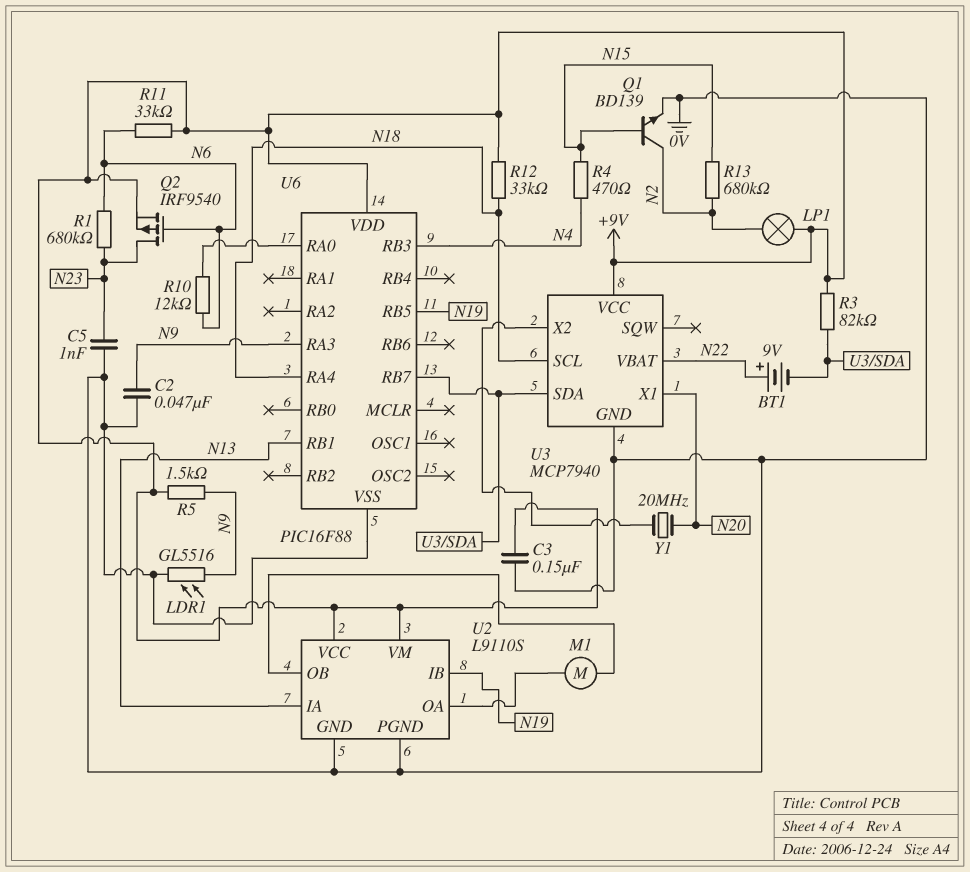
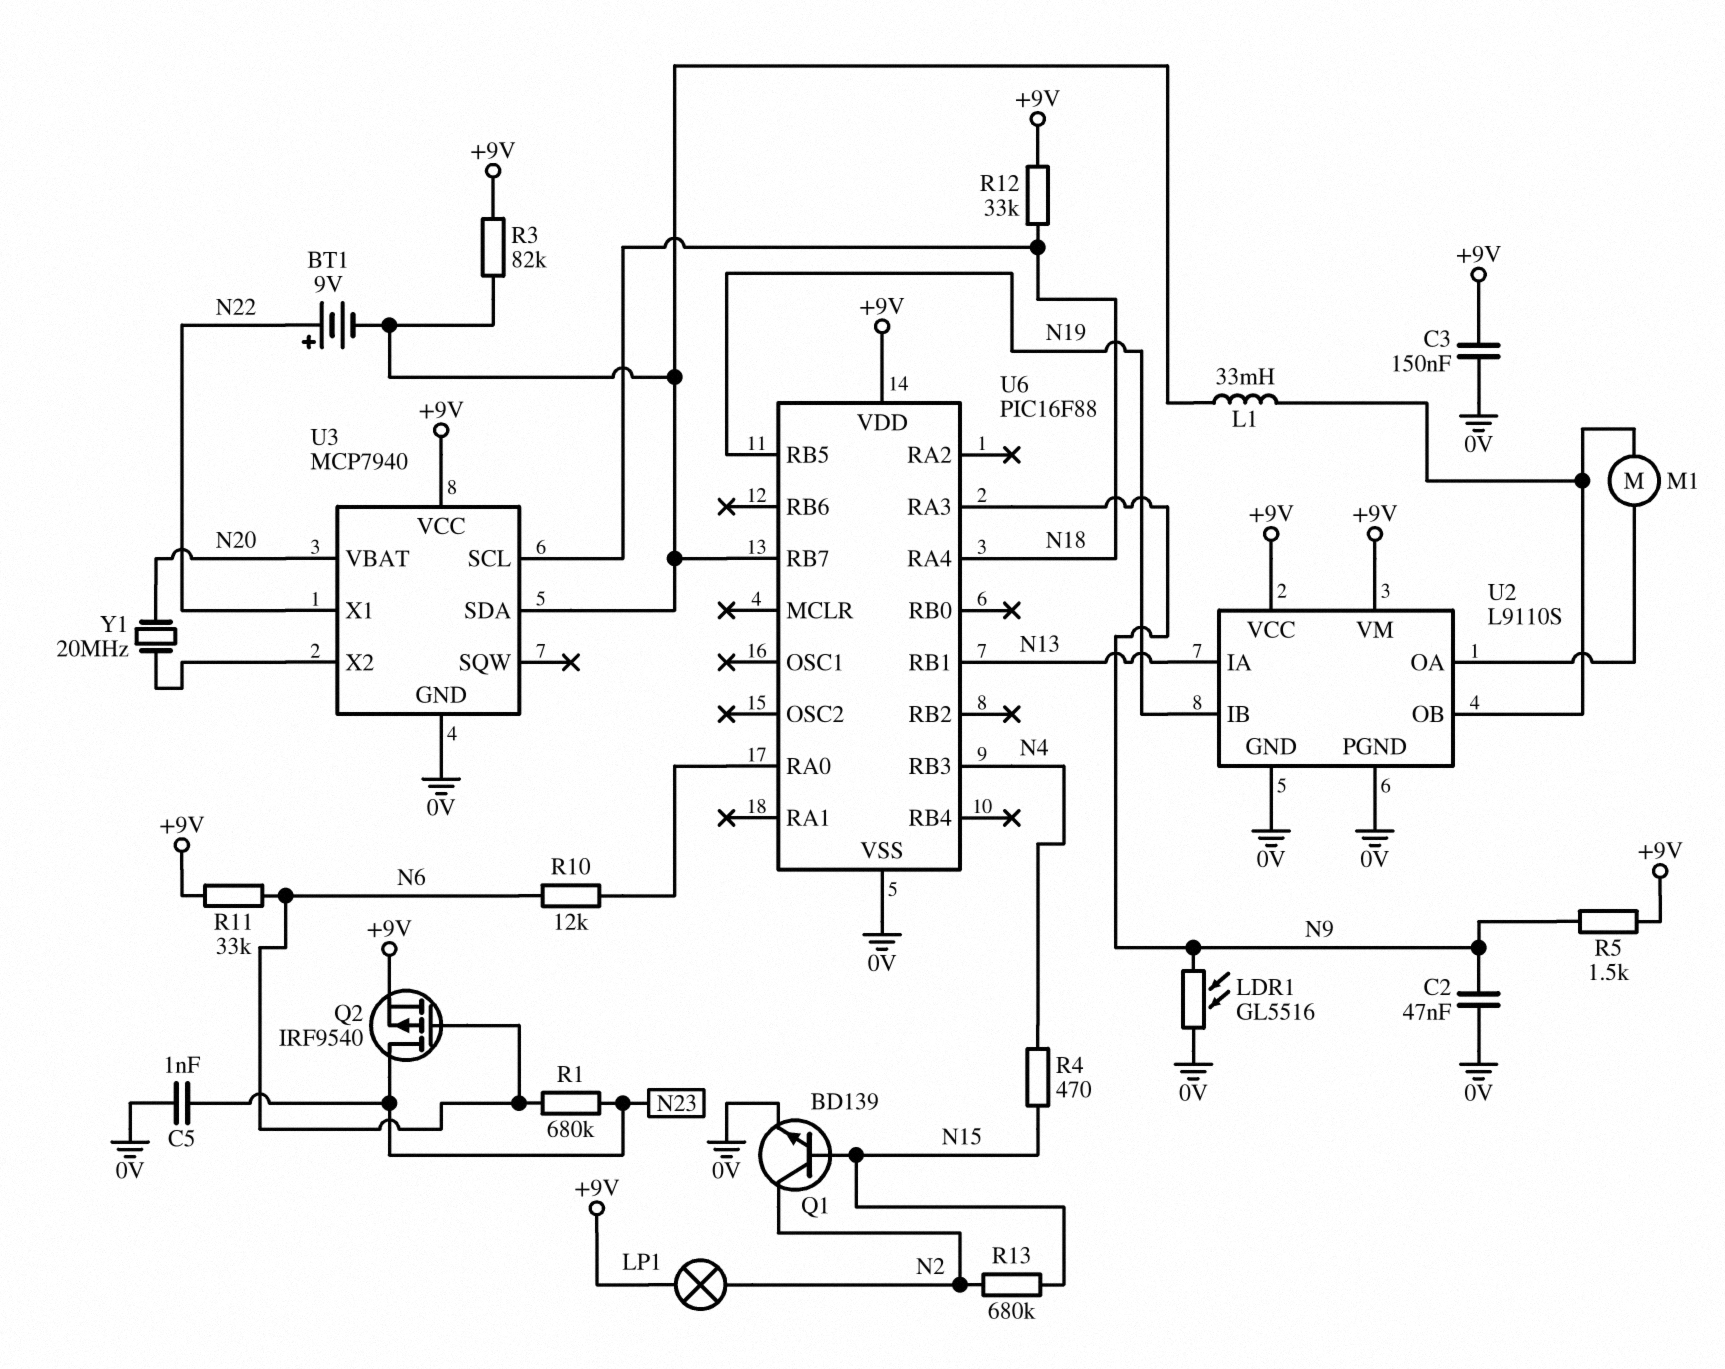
L1: none -> 33mH (U2/OB, U3/SDA)
U3 pin VBAT: N22 -> N20
U3 pin X1: N20 -> N22

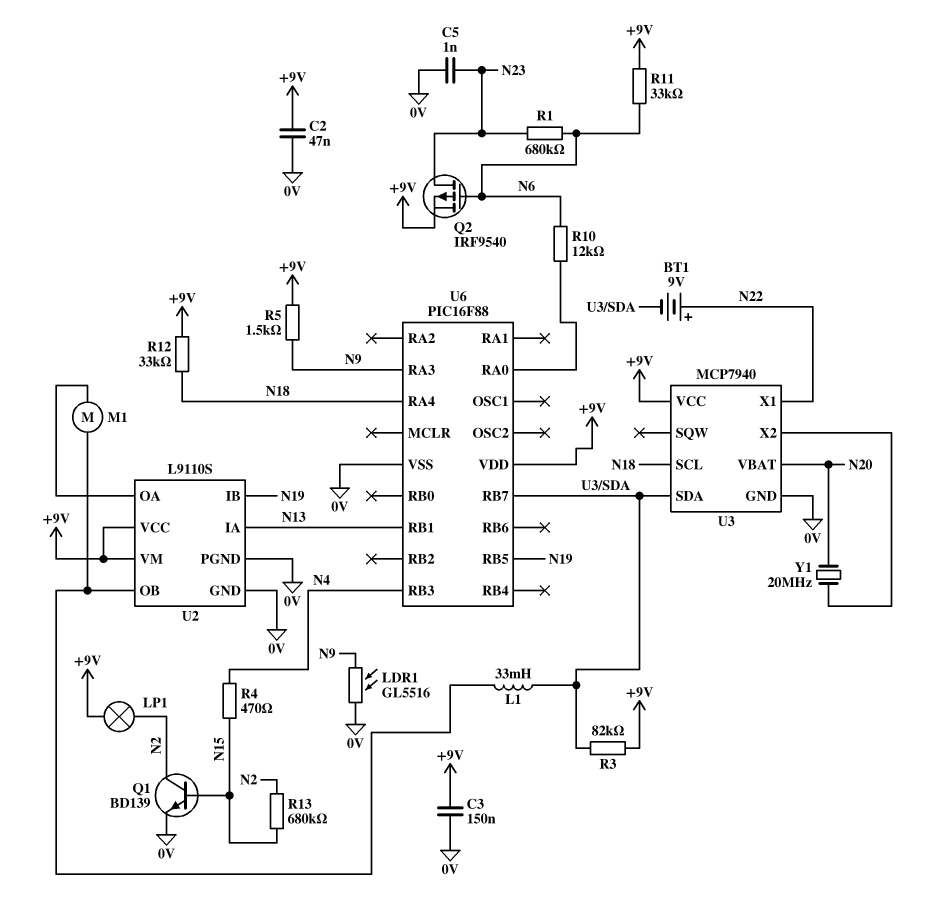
C2: 47nF (0V, N9) -> 47nF (+9V, 0V)

